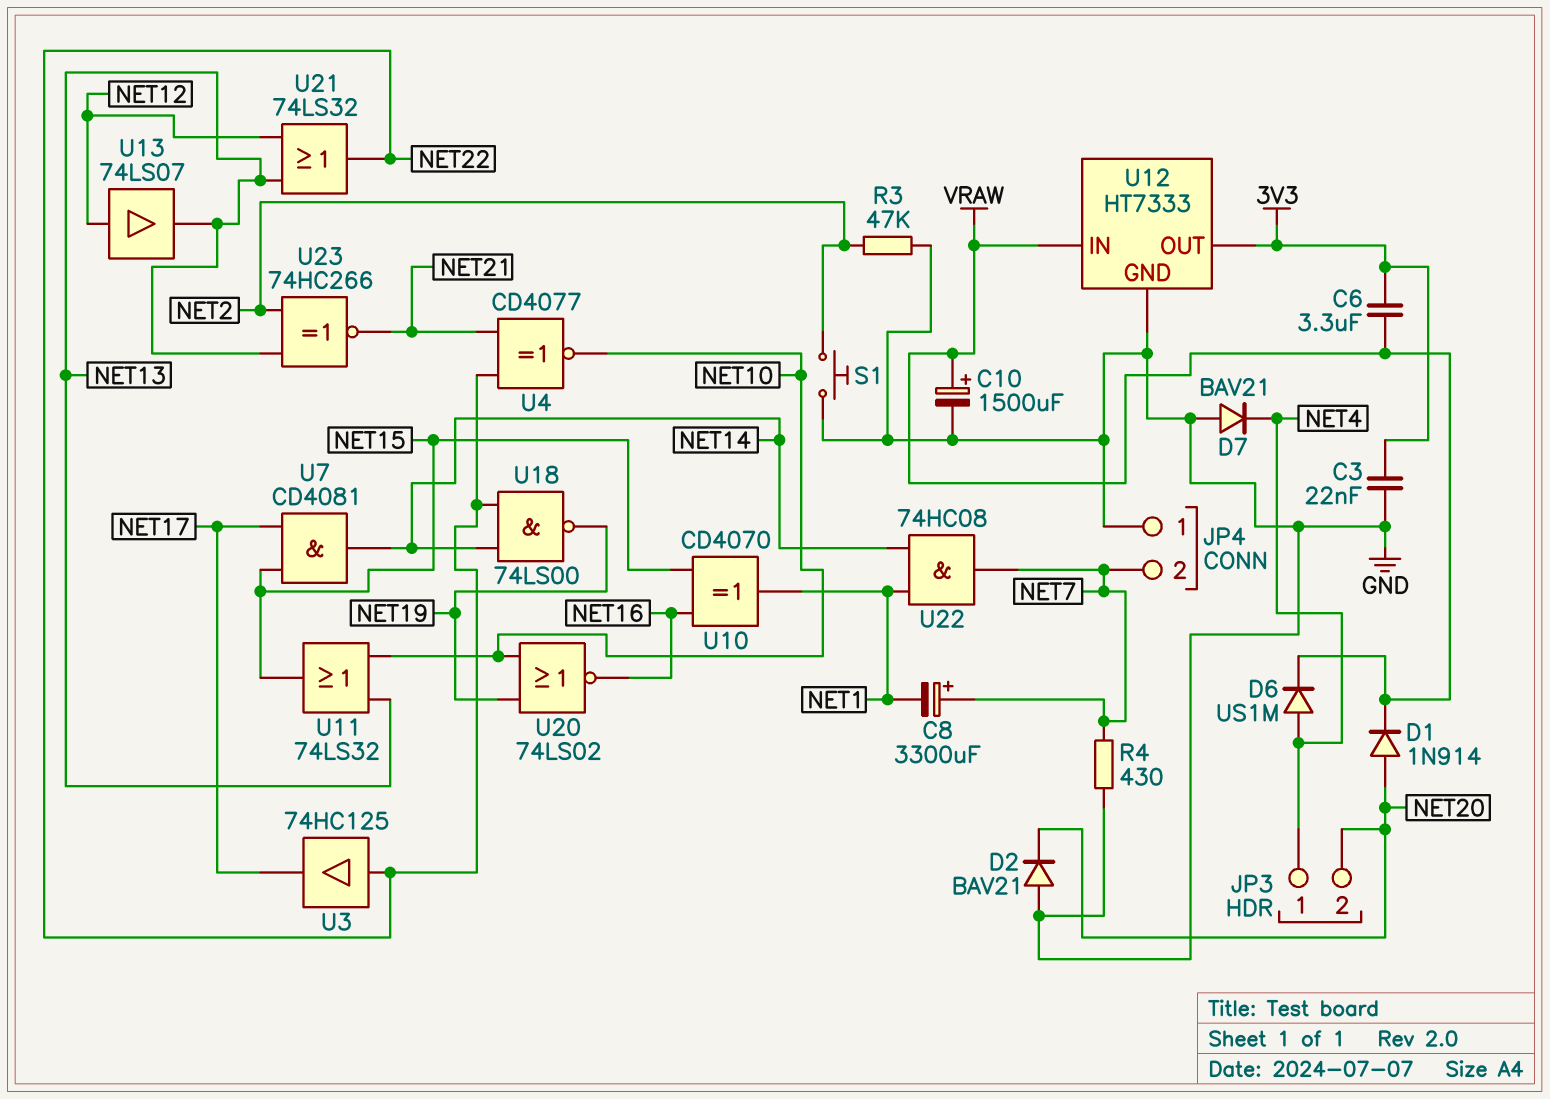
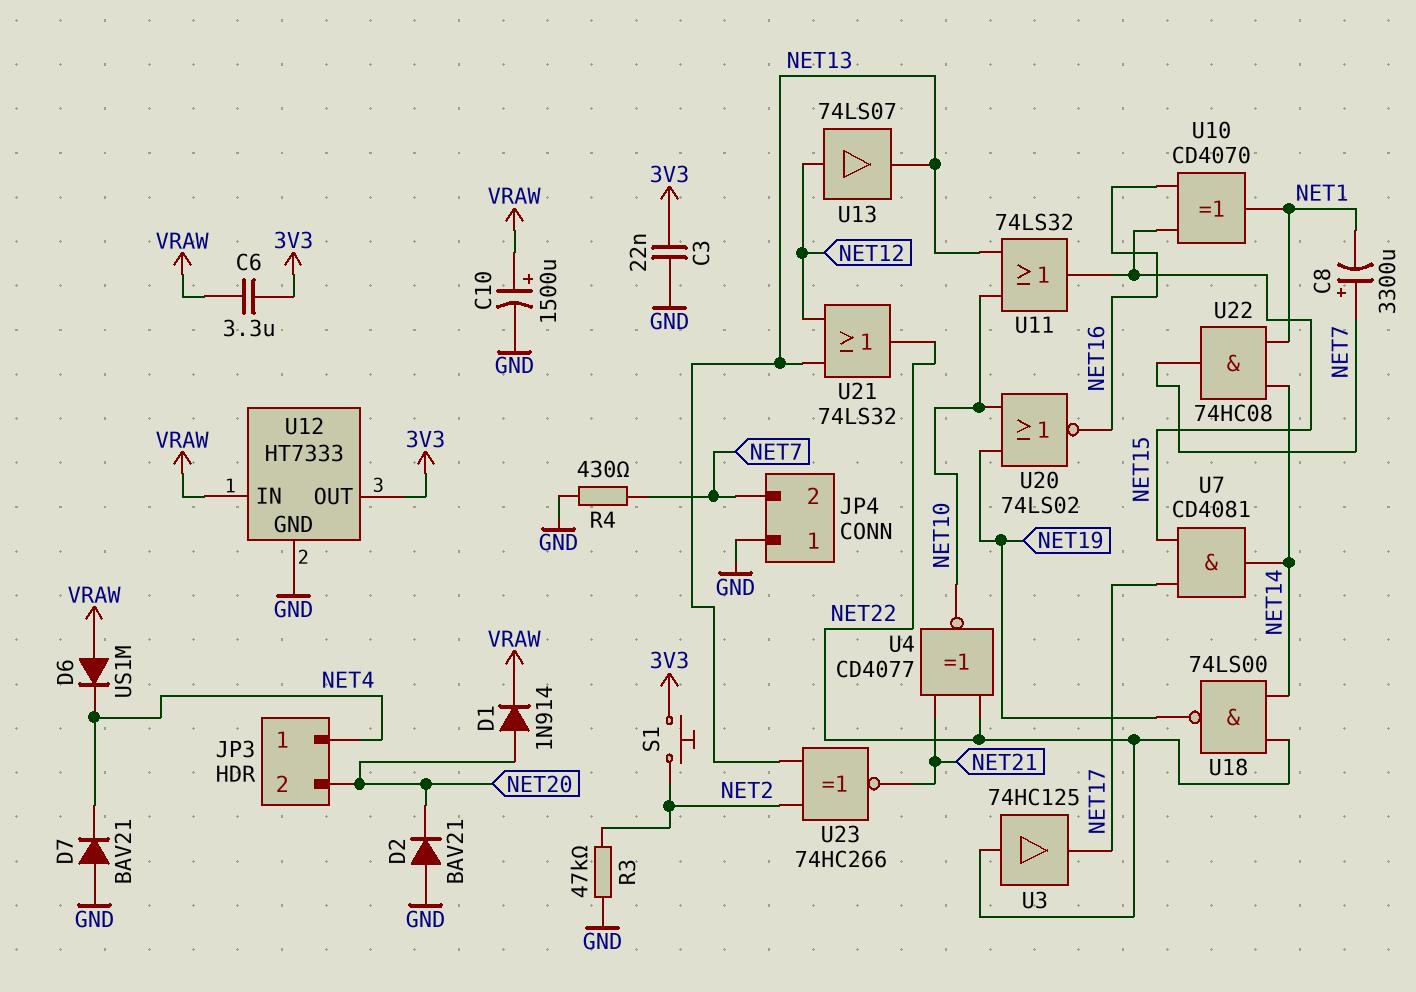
D6: diode US1M (A NET4, K VRAW) -> diode US1M (A VRAW, K NET4)
S1: button (GND, NET2) -> button (3V3, NET2)

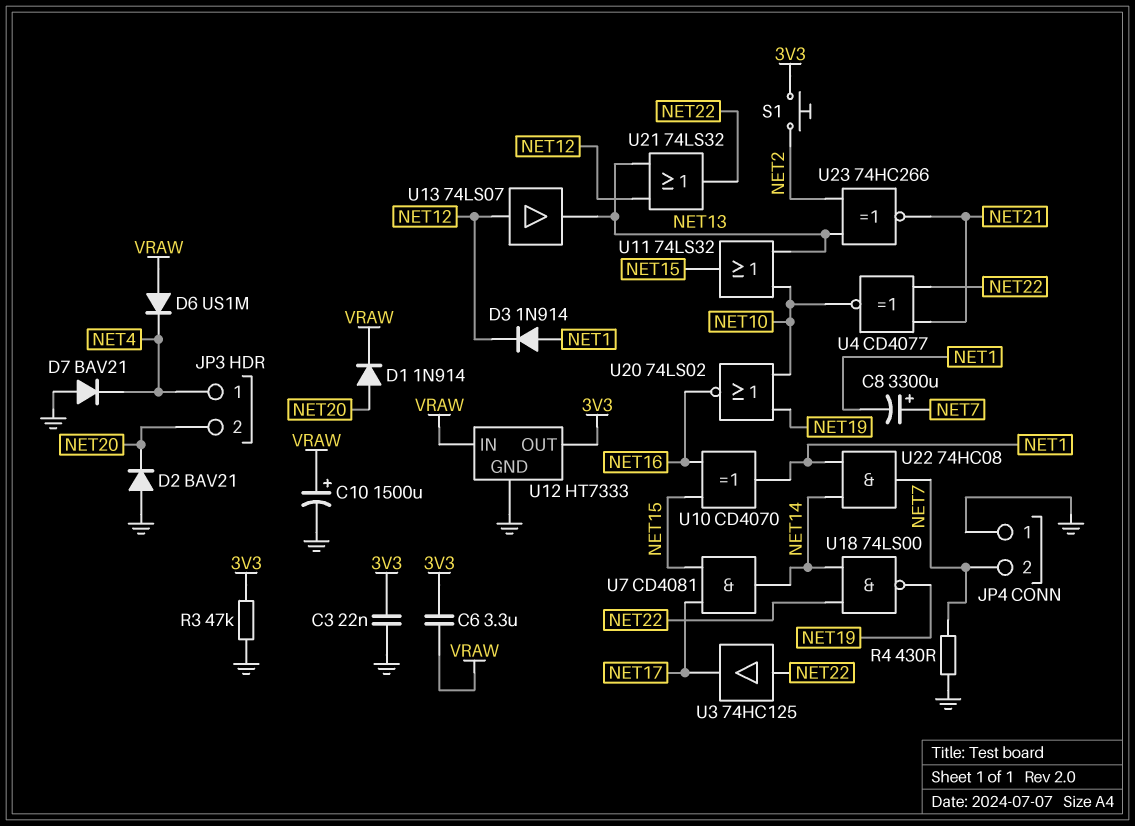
D3: none -> diode 1N914 (A NET1, K NET12)
R3: 47k (GND, NET2) -> 47k (3V3, GND)

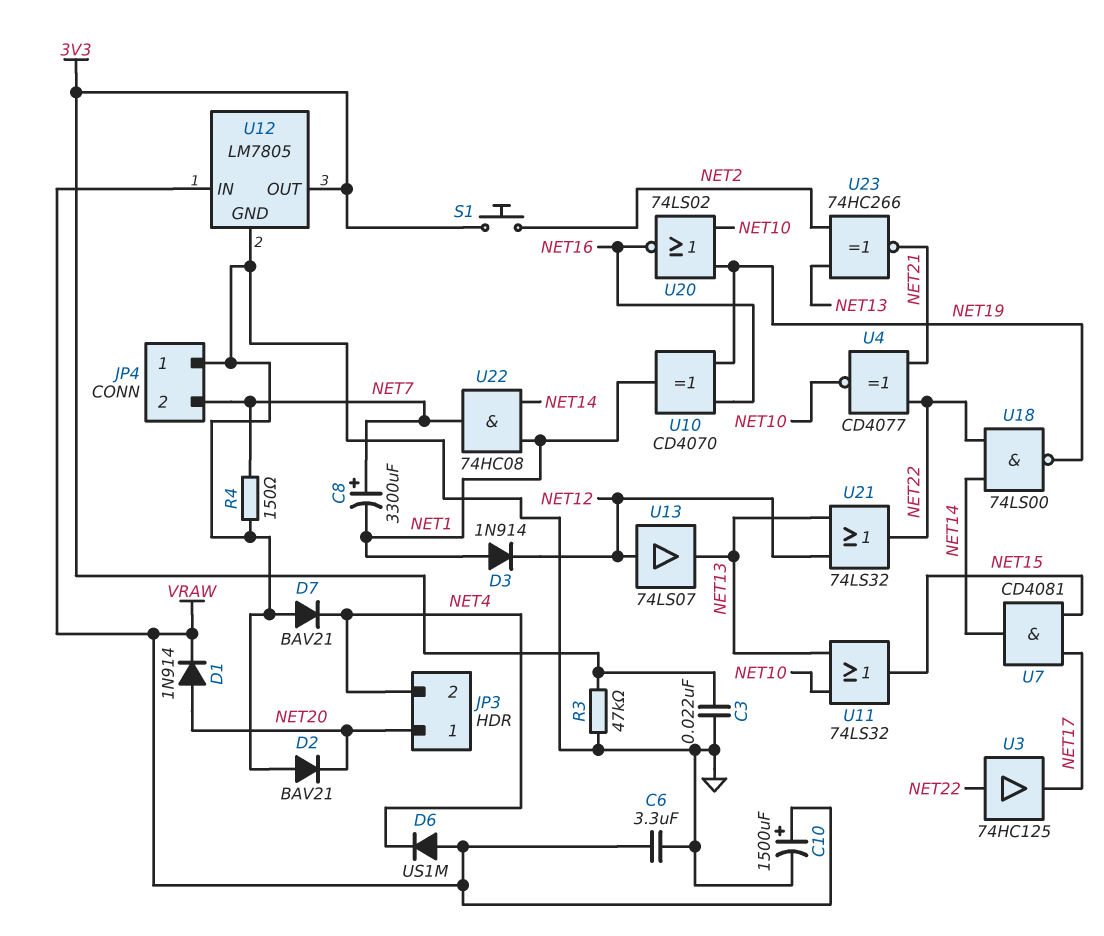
C6: 3.3uF (3V3, VRAW) -> 3.3uF (GND, VRAW)
JP3 pin 1: NET4 -> NET20
JP3 pin 2: NET20 -> NET4
R4: 430 (GND, NET7) -> 150 (GND, NET7)
U10: XOR CD4070 (in NET15, in NET16, out NET1) -> XOR CD4070 (in NET16, in NET19, out NET1)
U12: HT7333 -> LM7805

